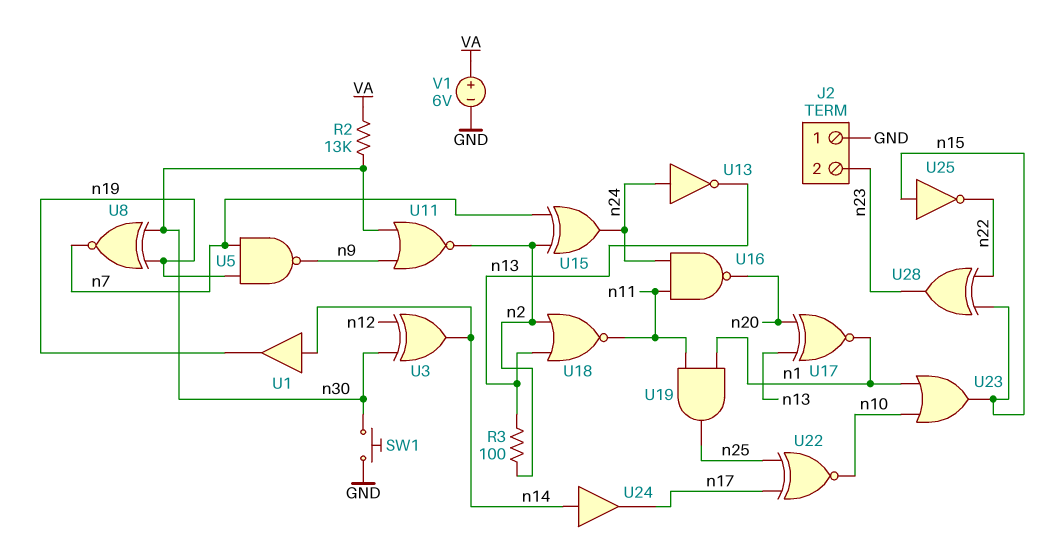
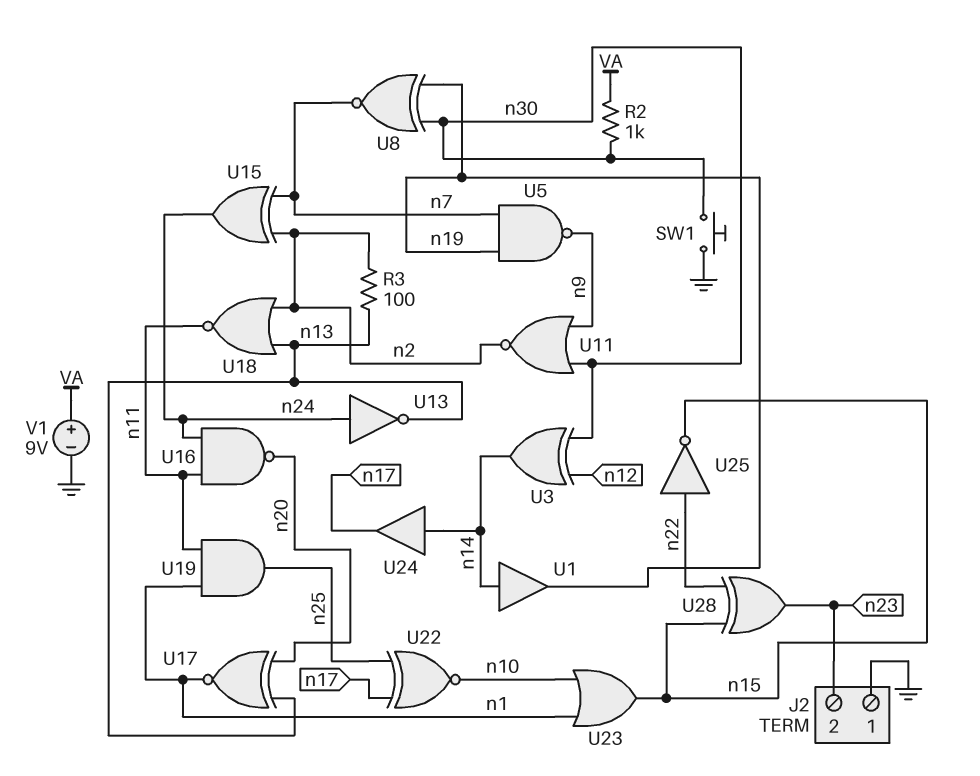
R2: 13k (VA, n30) -> 1k (VA, n30)
U25: NOT (in n15, out n22) -> NOT (in n22, out n15)
V1: 6V (plus VA, minus GND) -> 9V (plus VA, minus GND)

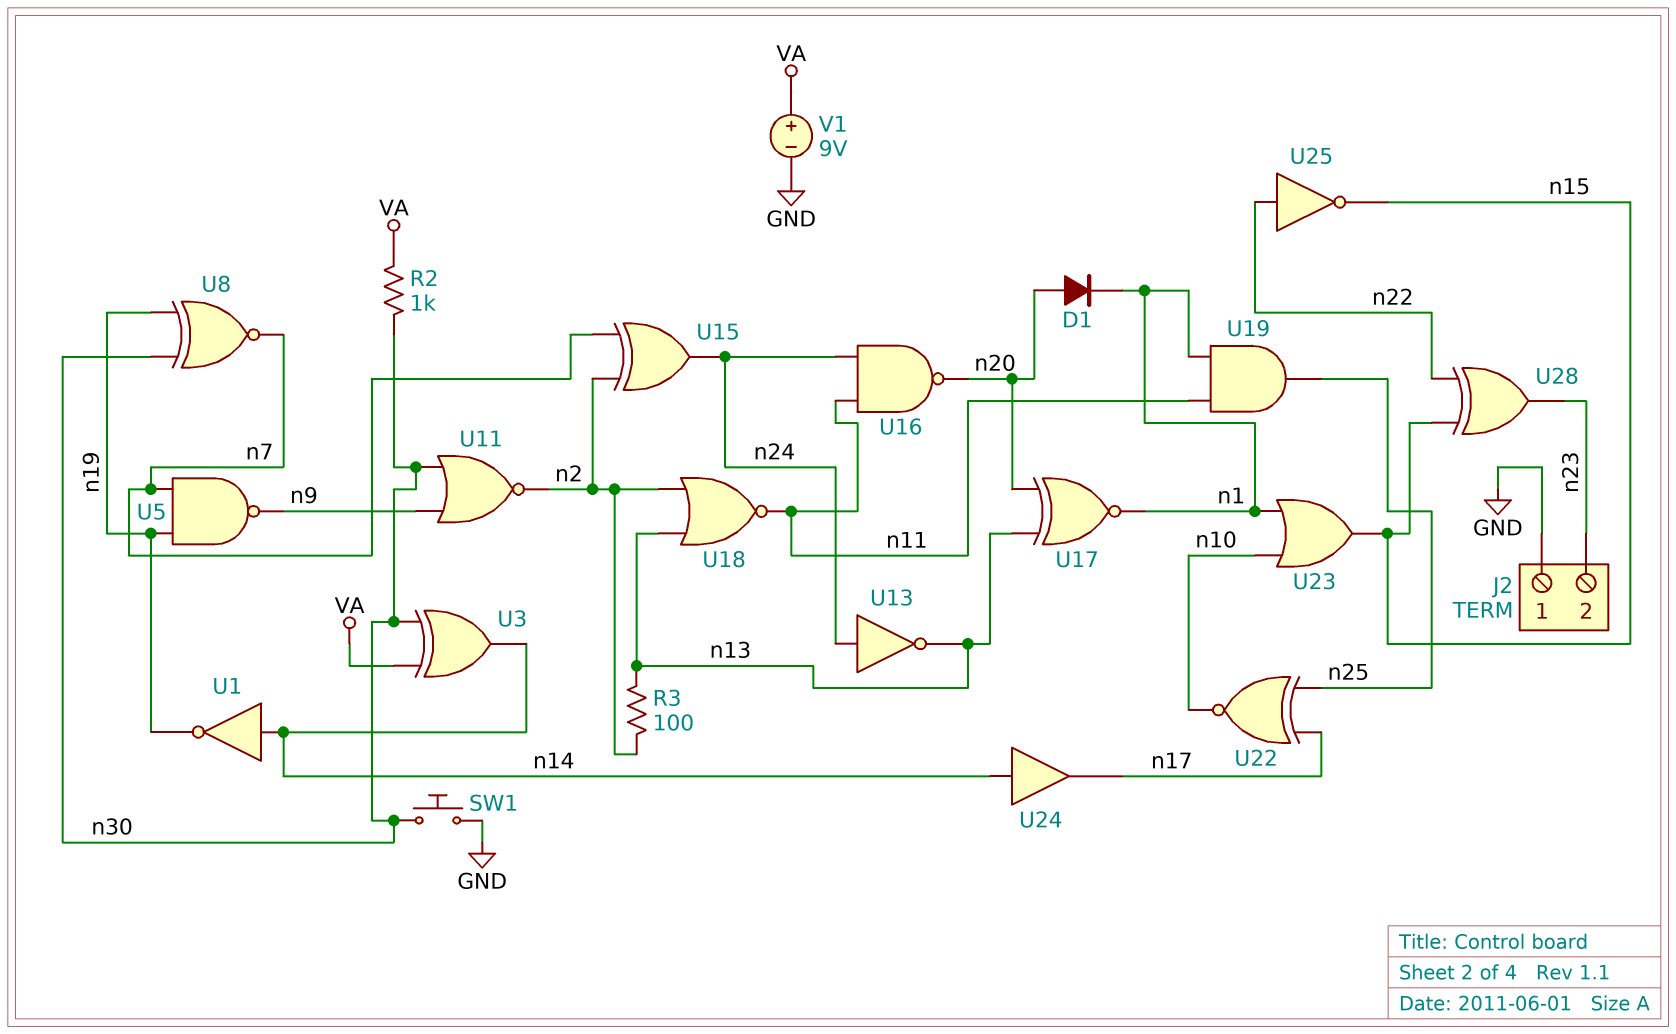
D1: none -> diode (A n20, K n1)
U1: buffer (in n14, out n19) -> NOT (in n14, out n19)
U3: XOR (in n12, in n30, out n14) -> XOR (in VA, in n30, out n14)

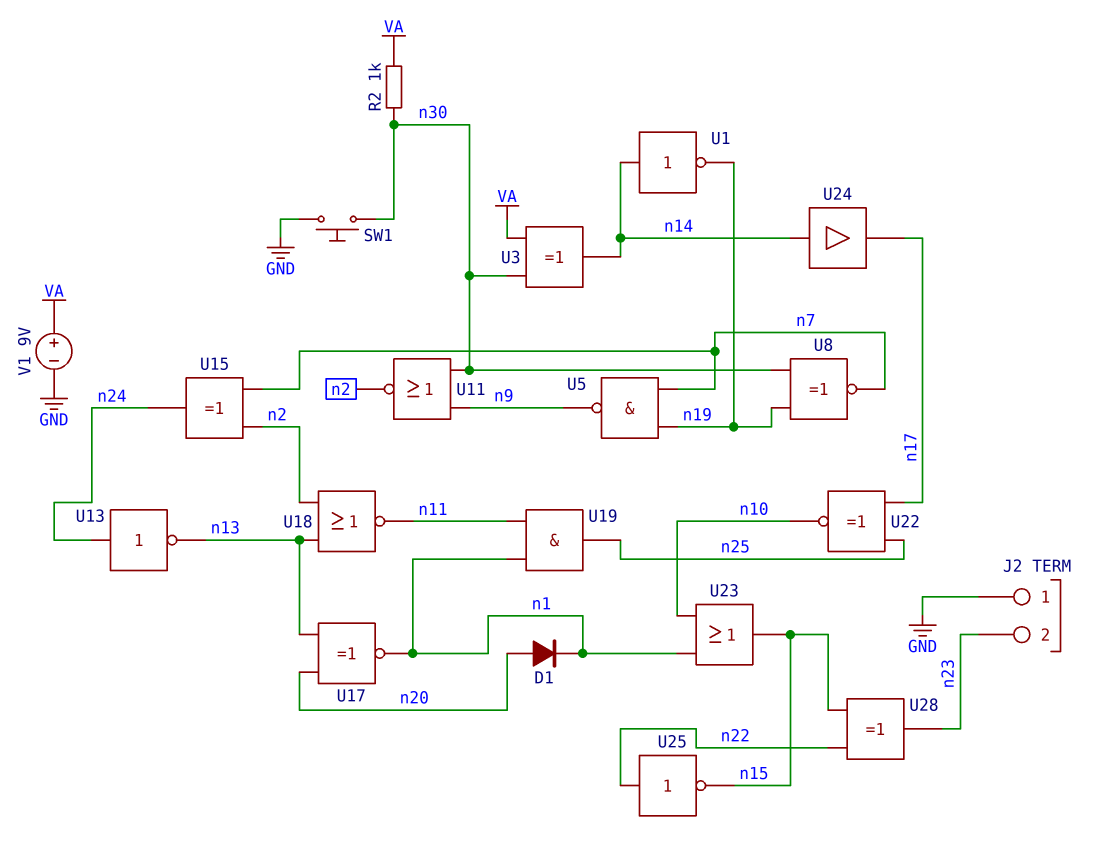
R3: 100 (n2, n13) -> none
U16: NAND (in n11, in n24, out n20) -> none

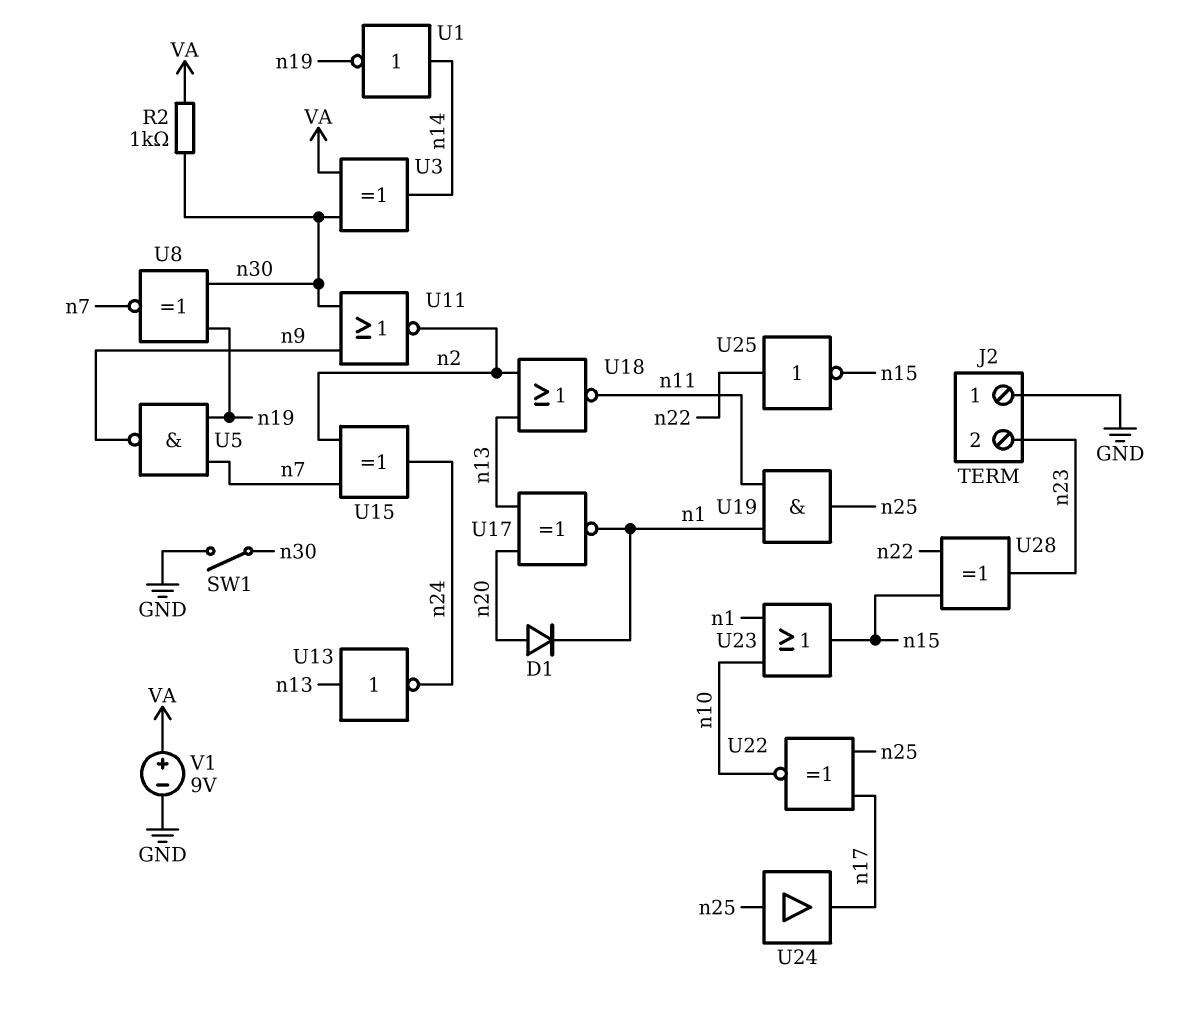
SW1: button (GND, n30) -> switch (GND, n30)
U13: NOT (in n24, out n13) -> NOT (in n13, out n24)
U24: buffer (in n14, out n17) -> buffer (in n25, out n17)

